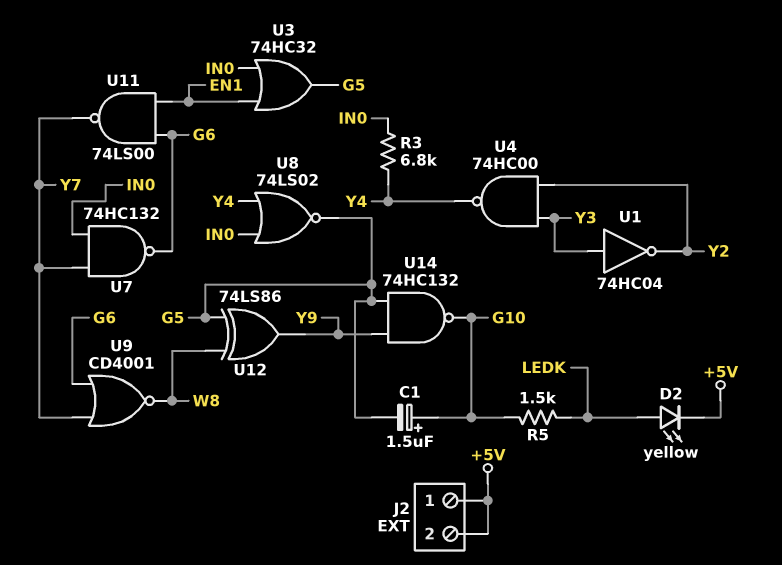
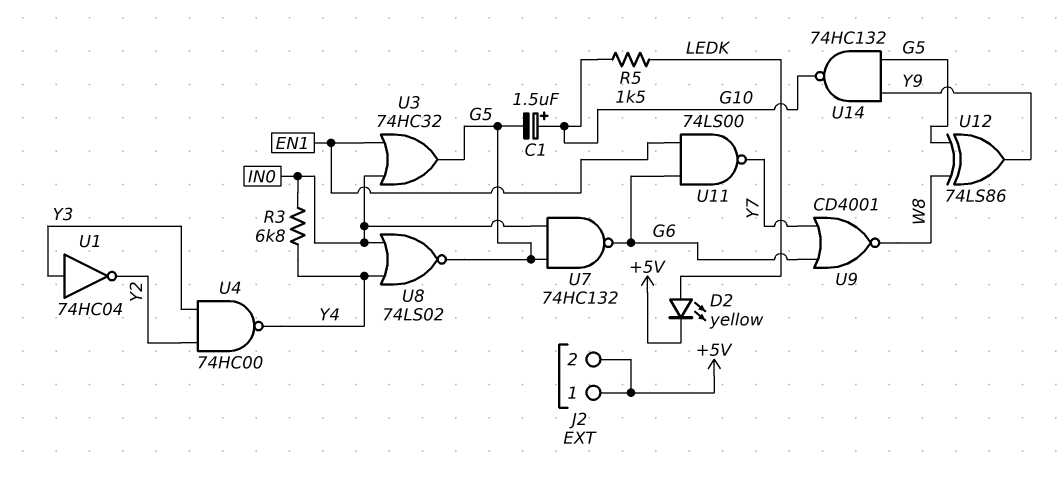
U7: NAND 74HC132 (in IN0, in Y7, out G6) -> NAND 74HC132 (in G5, in IN0, out G6)

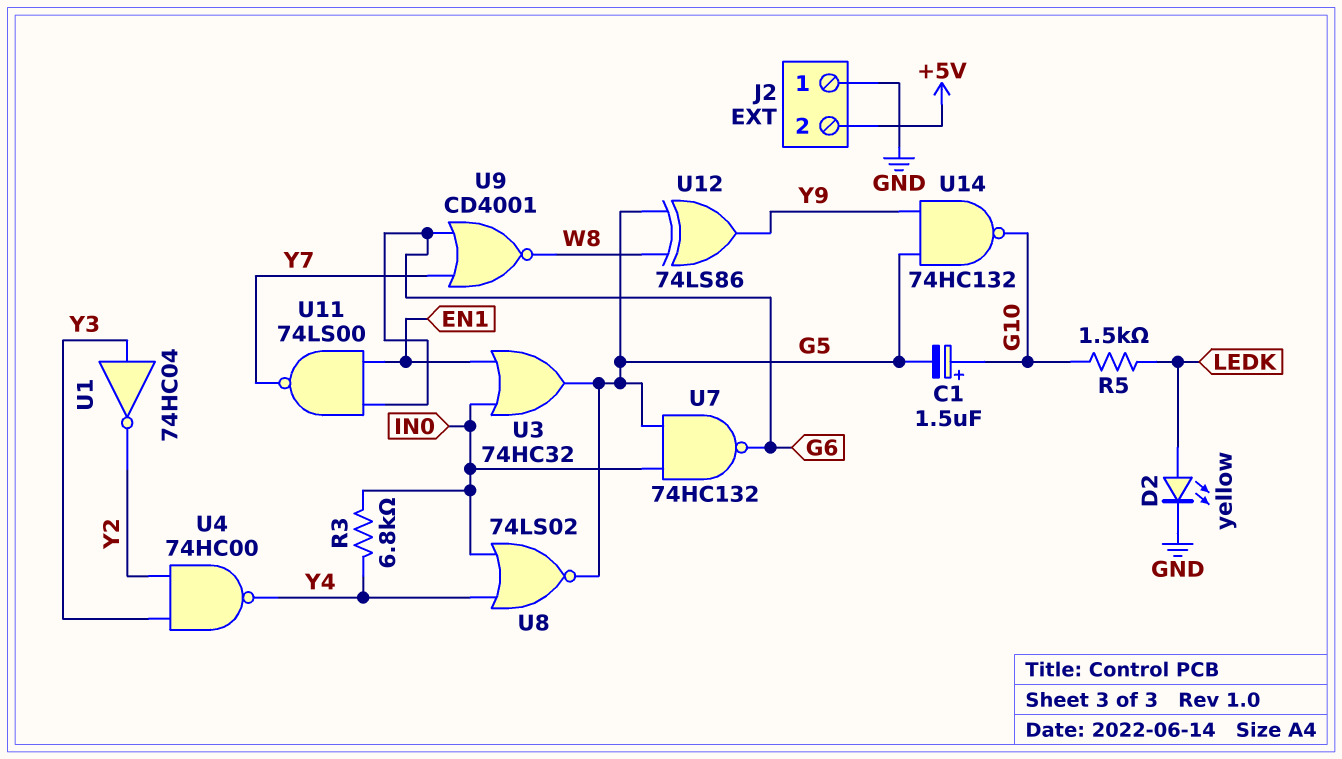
D2: LED yellow (A LEDK, K +5V) -> LED yellow (A LEDK, K GND)
J2 pin 1: +5V -> GND

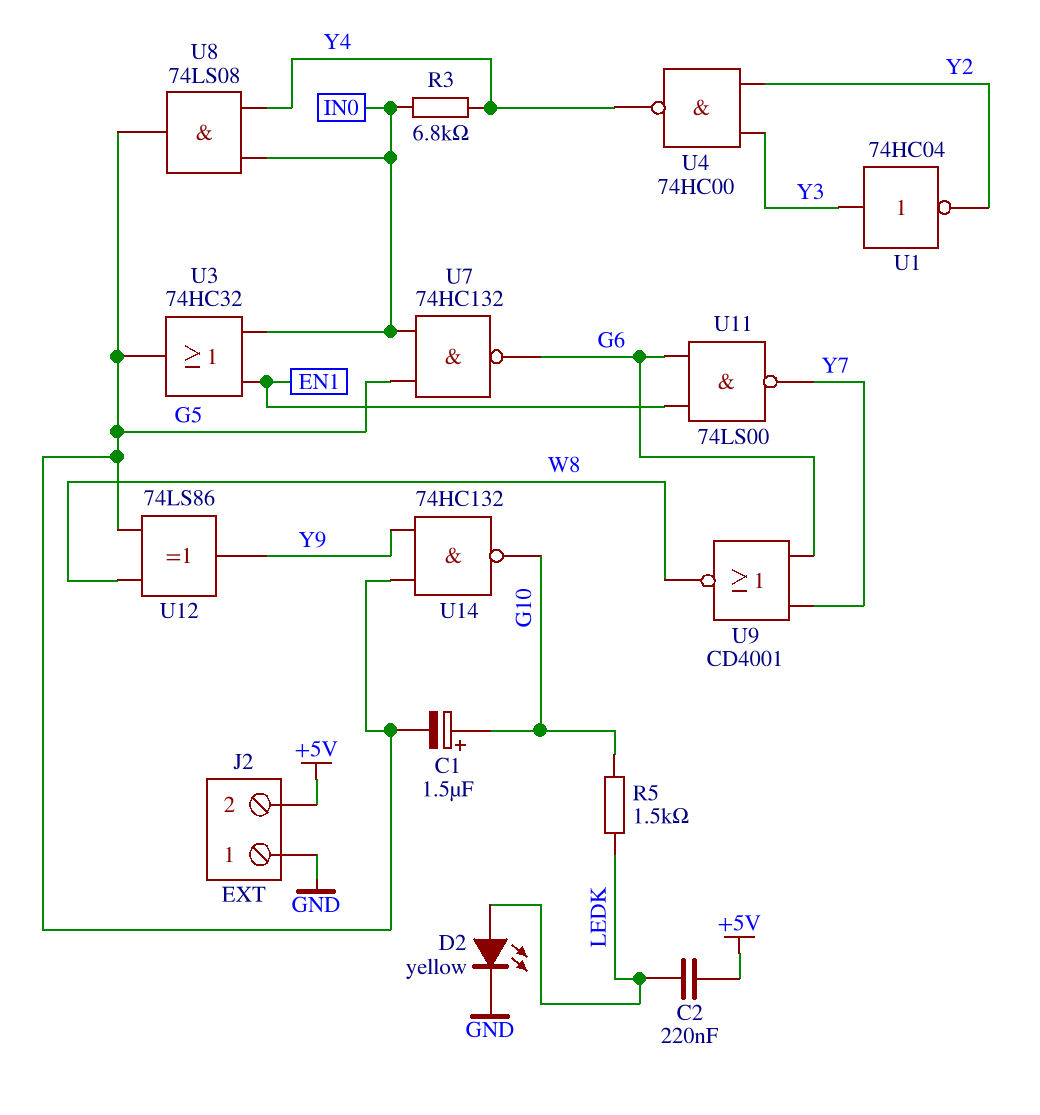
C2: none -> 220nF (+5V, LEDK)
U8: NOR 74LS02 (in IN0, in Y4, out G5) -> AND 74LS08 (in IN0, in Y4, out G5)

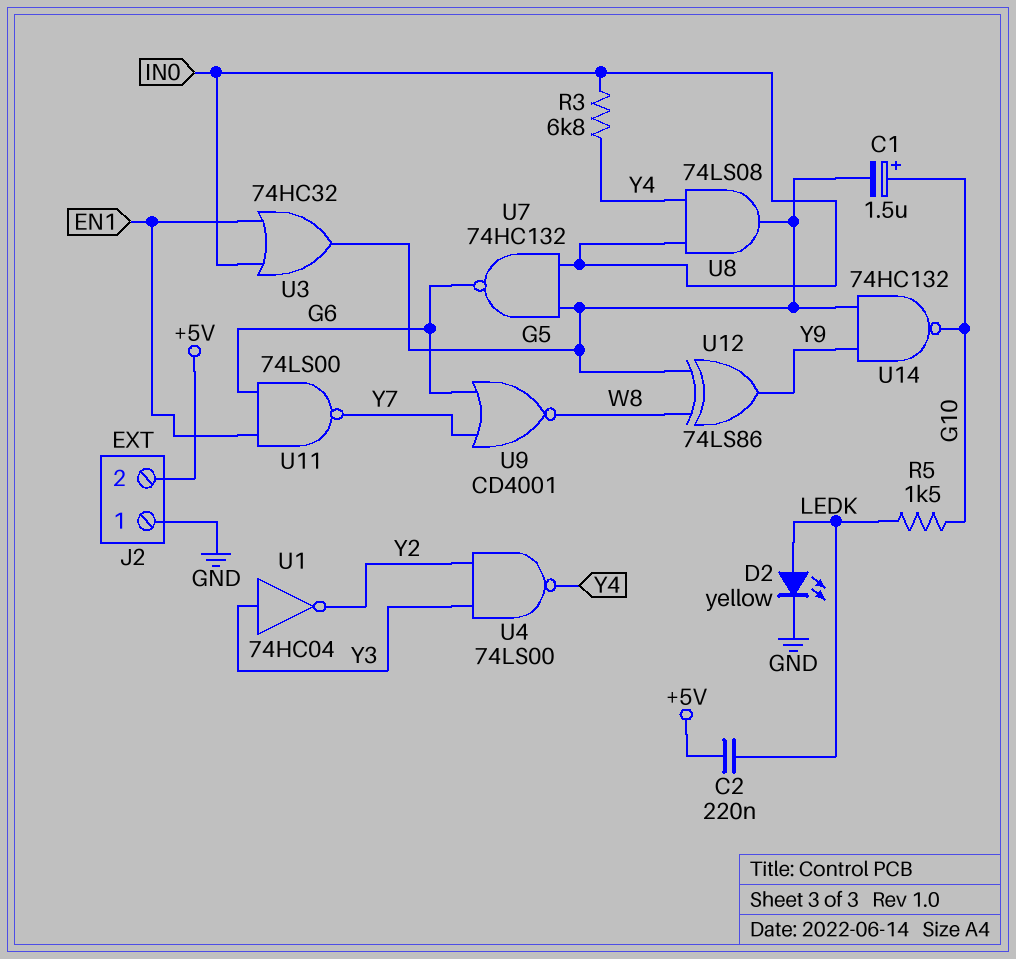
U4: NAND 74HC00 (in Y2, in Y3, out Y4) -> NAND 74LS00 (in Y2, in Y3, out Y4)

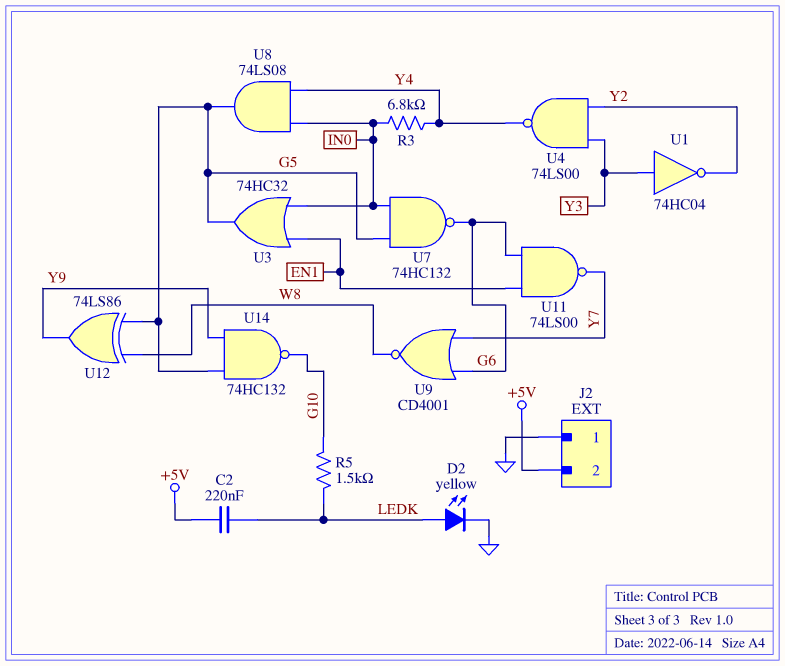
C1: 1.5uF (plus G10, minus G5) -> none

